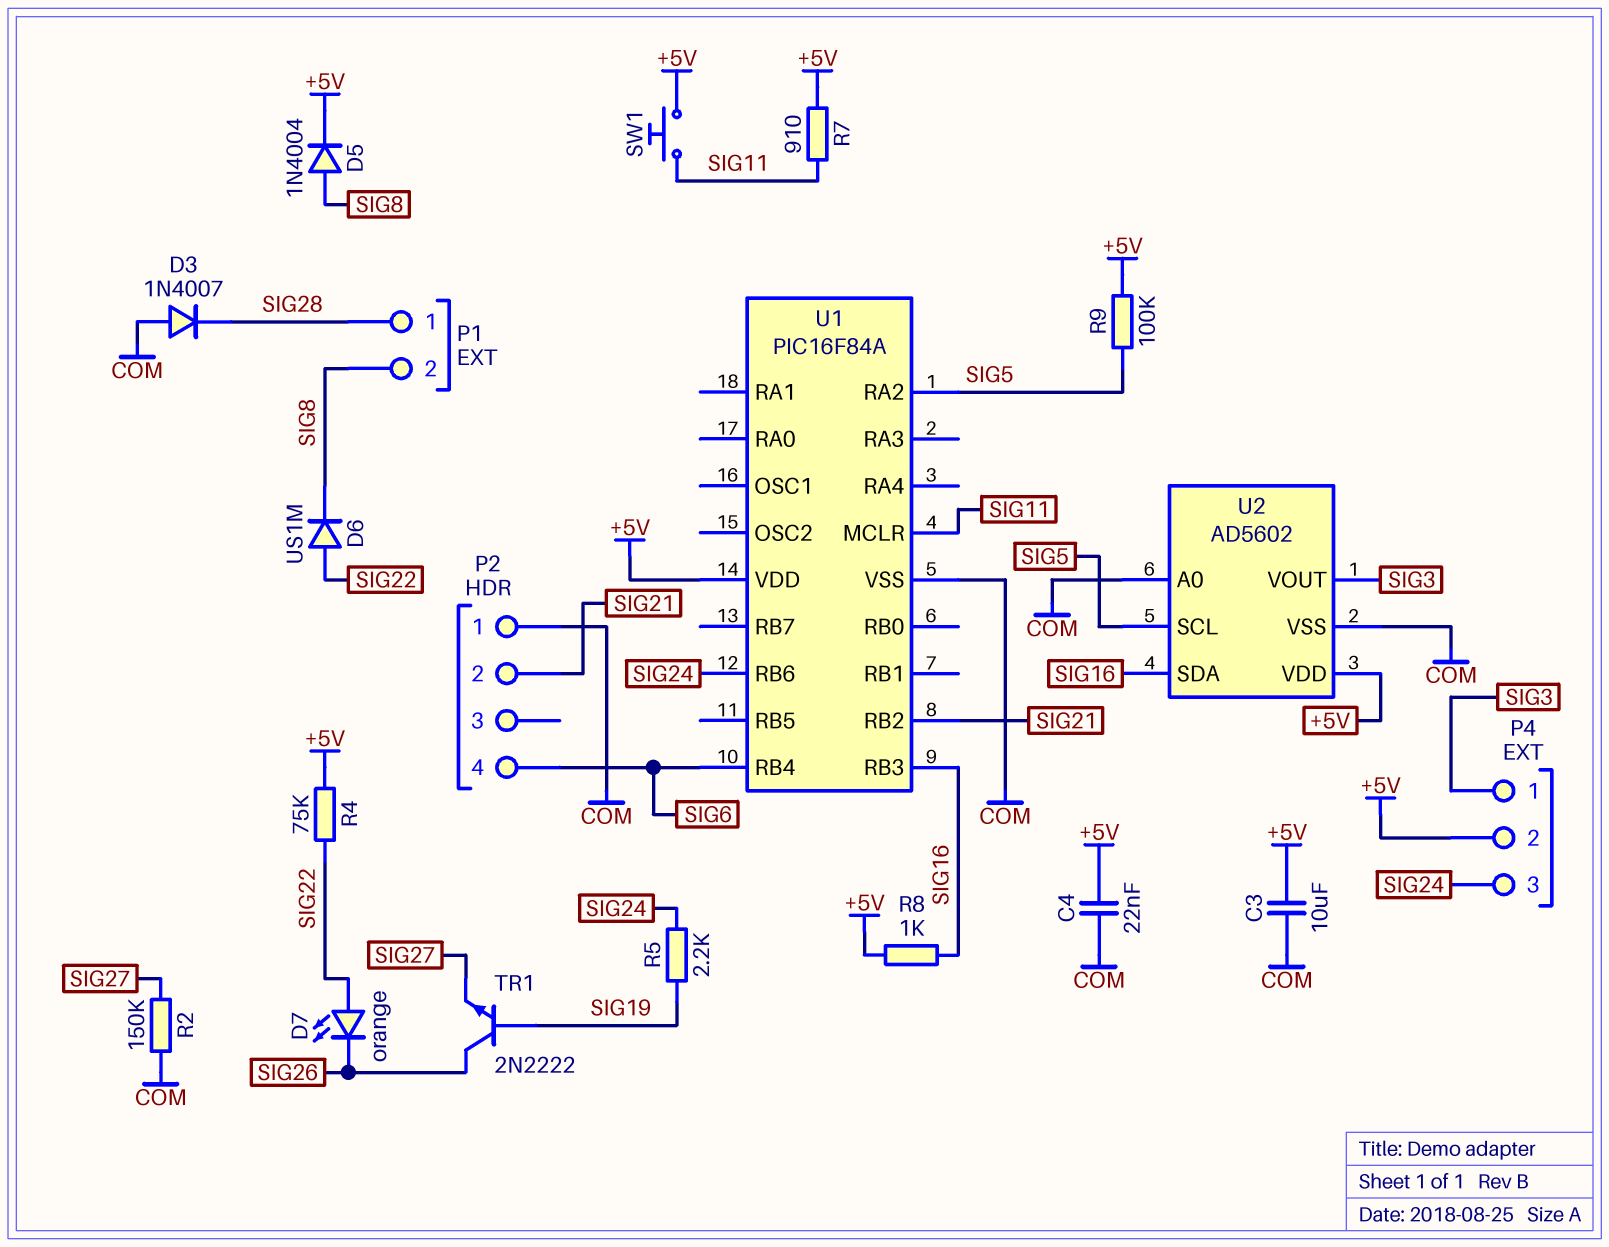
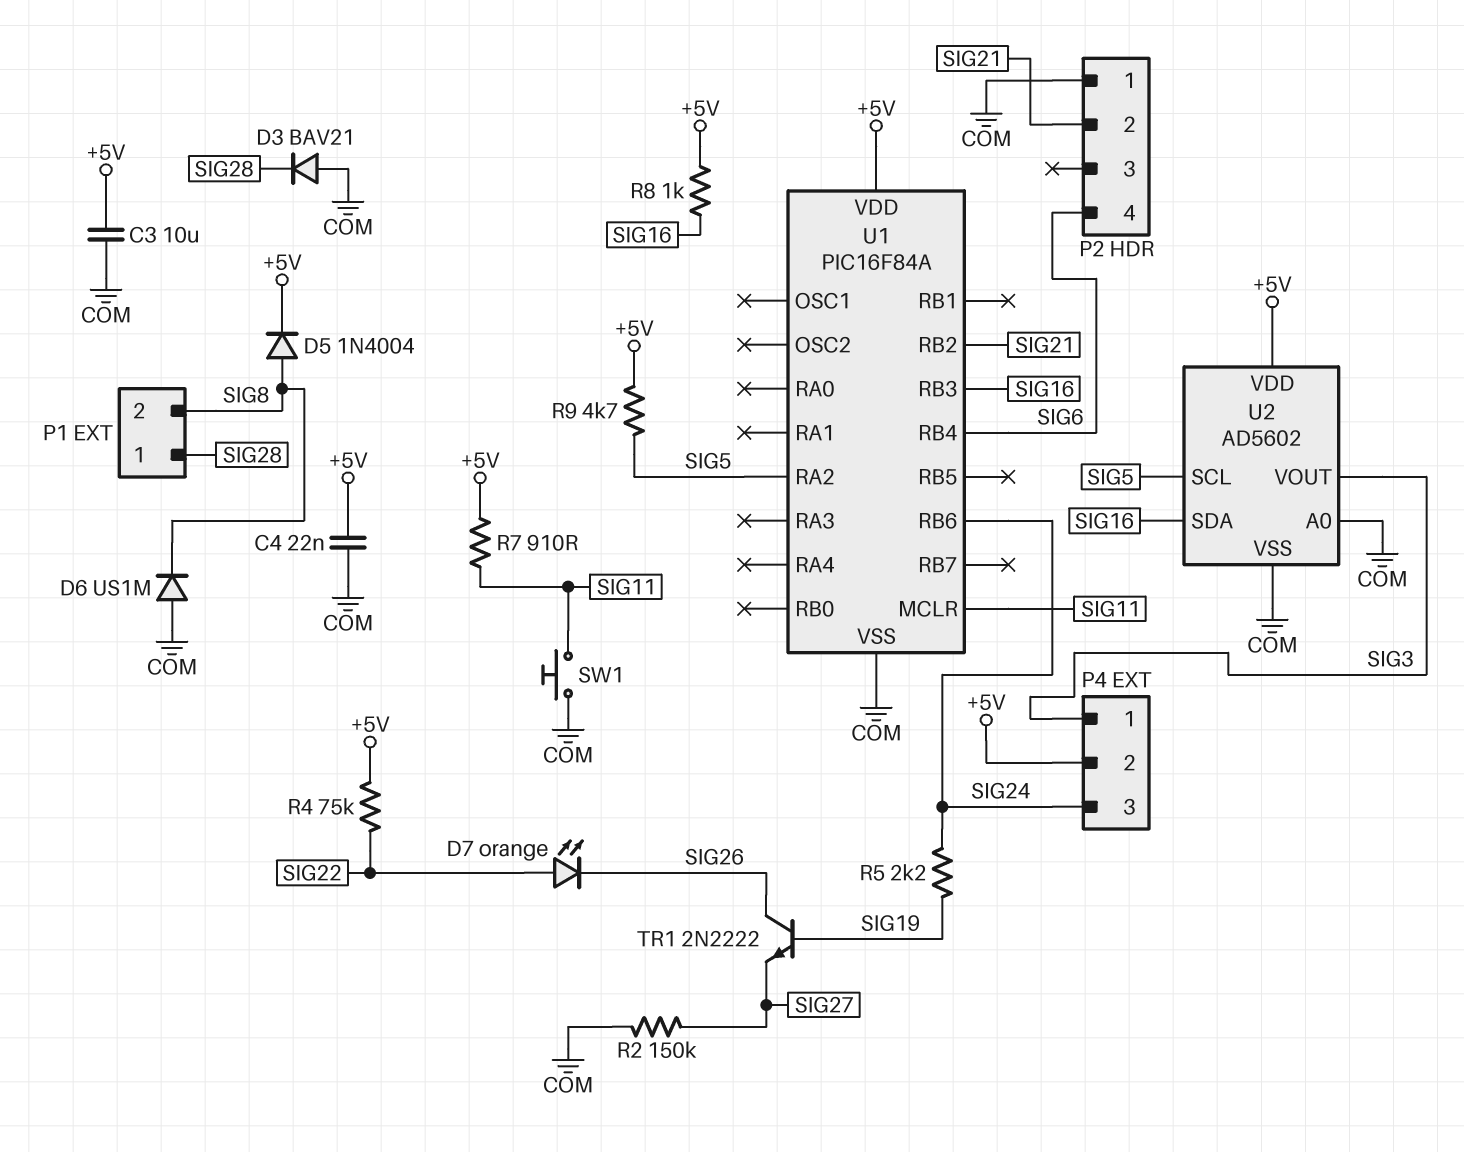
D3: diode 1N4007 (A COM, K SIG28) -> diode BAV21 (A COM, K SIG28)
D6: diode US1M (A SIG22, K SIG8) -> diode US1M (A COM, K SIG8)
R9: 100k (+5V, SIG5) -> 4.7k (+5V, SIG5)
SW1: button (+5V, SIG11) -> button (COM, SIG11)

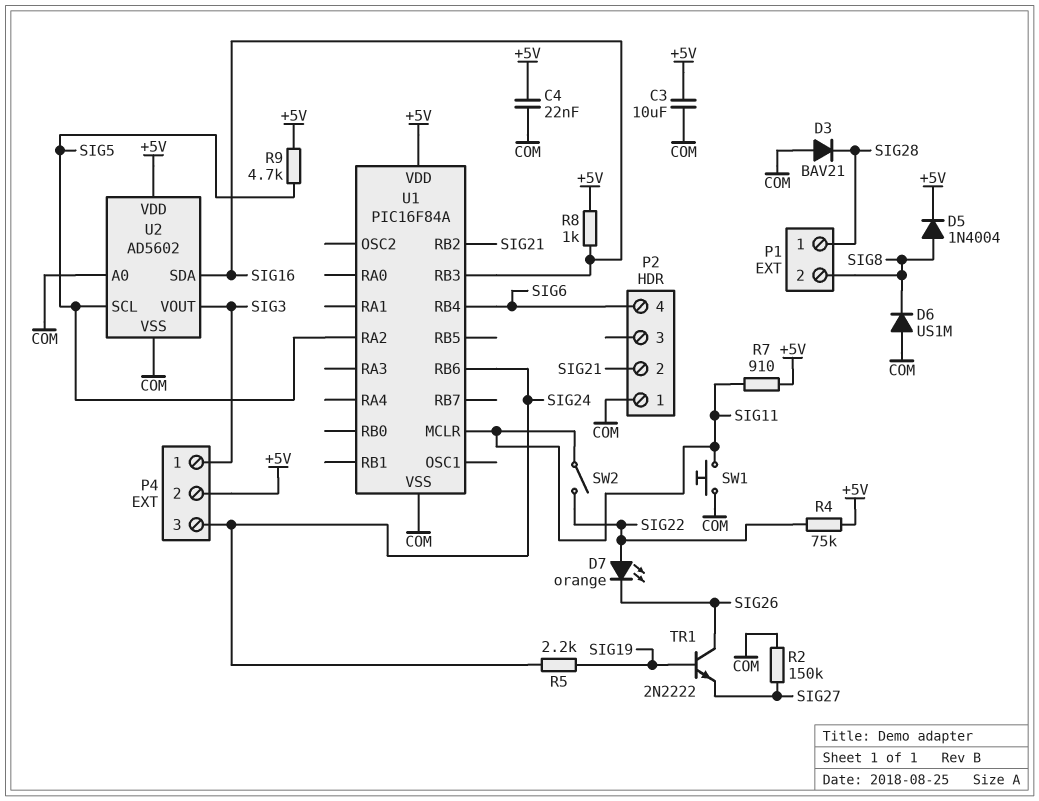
SW2: none -> switch (SIG11, SIG22)

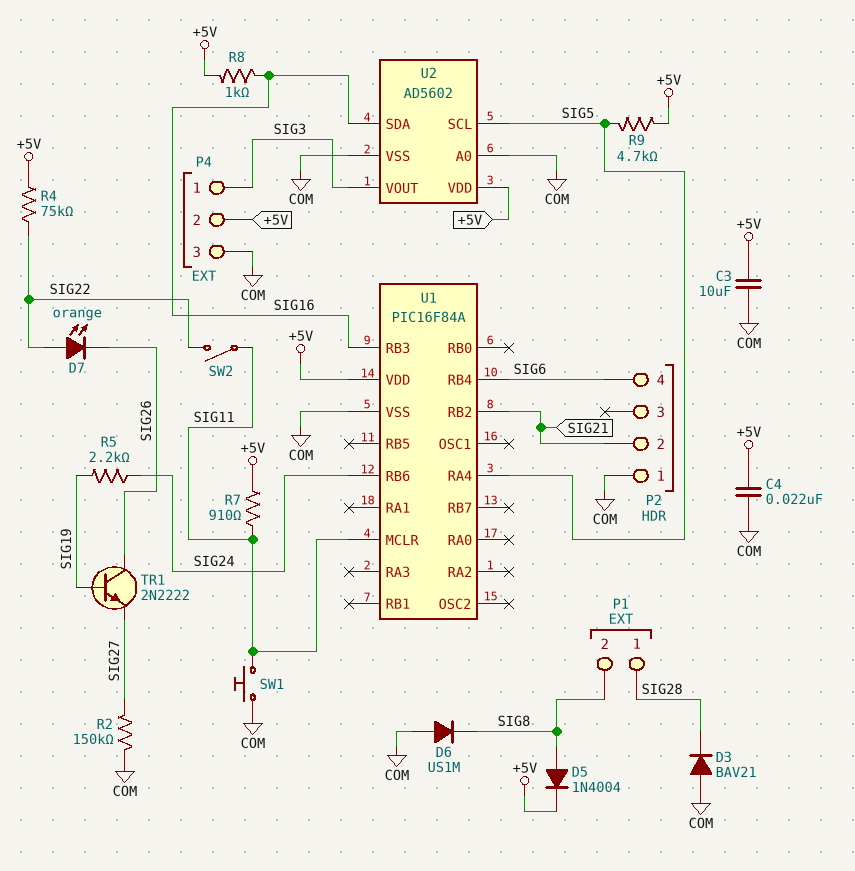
P4 pin 3: SIG24 -> COM
U1 pin RA2: SIG5 -> none
U1 pin RA4: none -> SIG5

